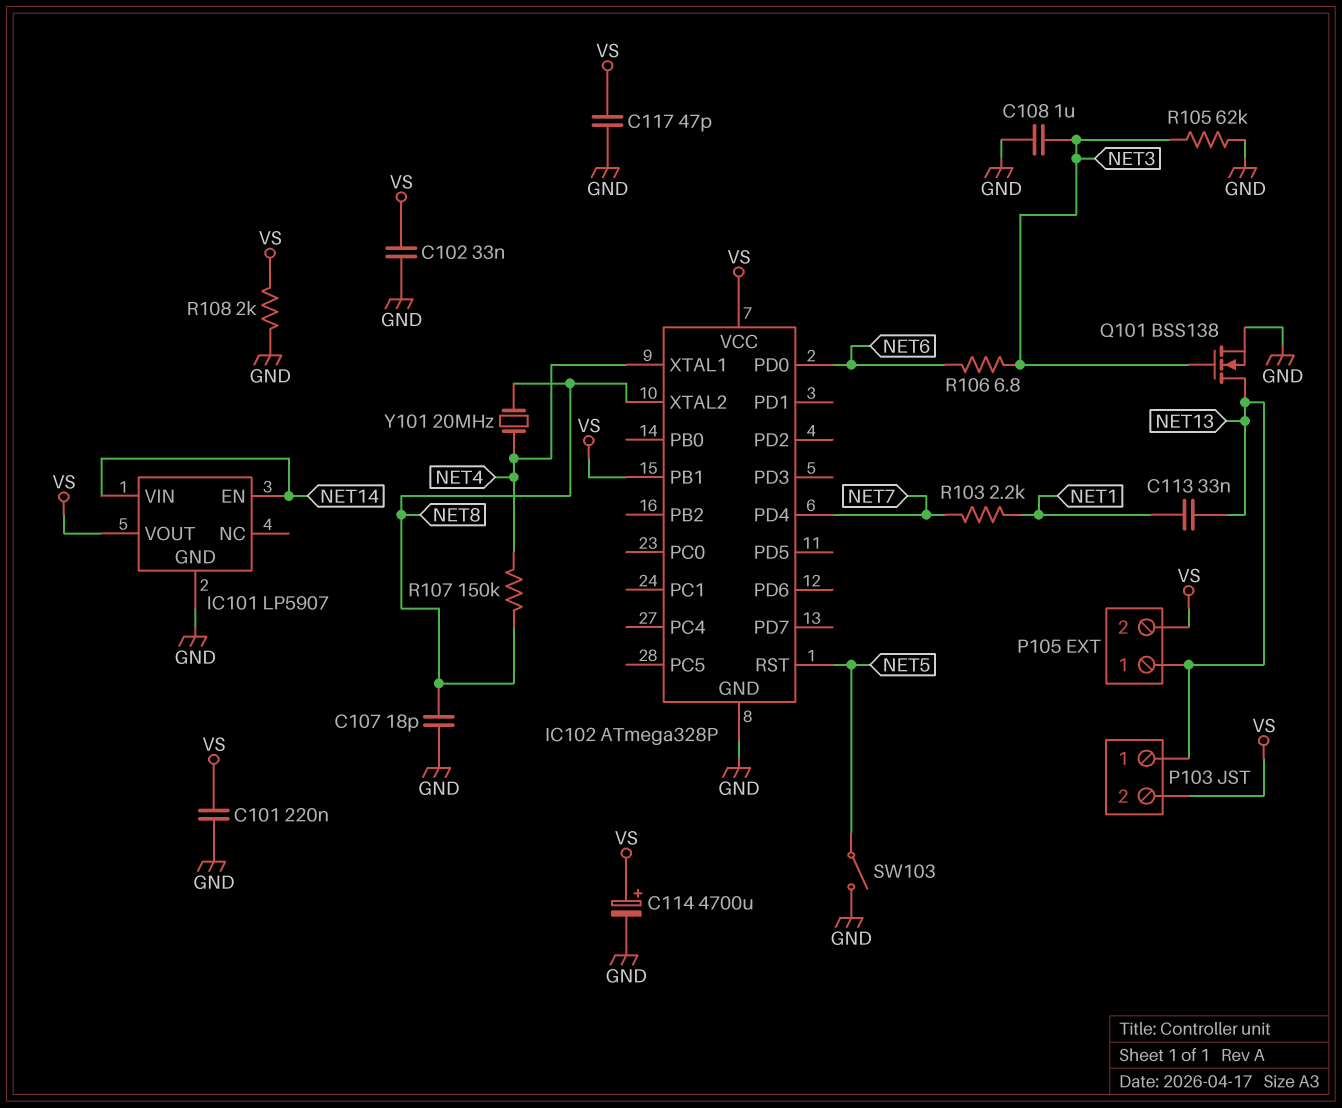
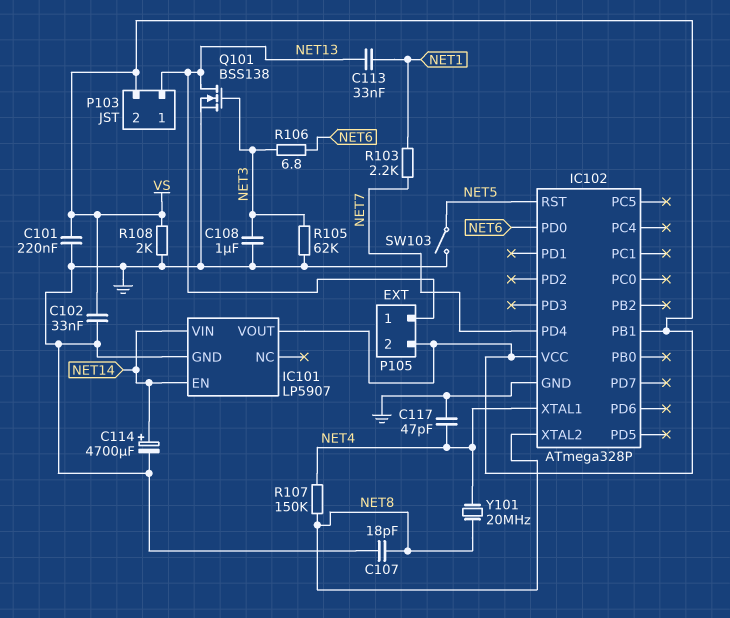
C114: 4700uF (plus VS, minus GND) -> 4700uF (plus NET14, minus GND)
C117: 47pF (GND, VS) -> 47pF (GND, NET4)

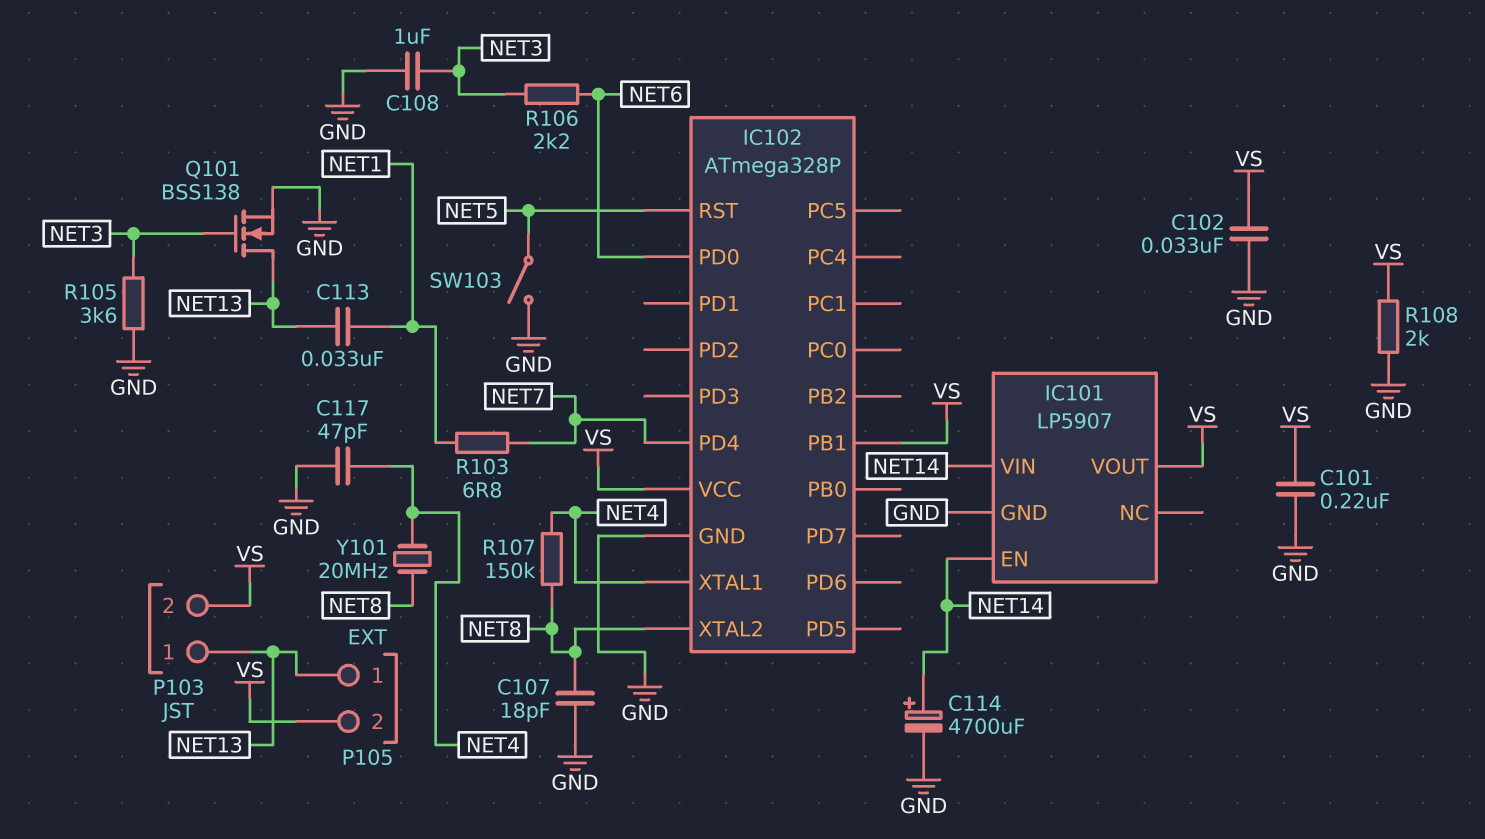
R103: 2.2k (NET1, NET7) -> 6.8 (NET1, NET7)
R105: 62k (GND, NET3) -> 3.6k (GND, NET3)
R106: 6.8 (NET3, NET6) -> 2.2k (NET3, NET6)

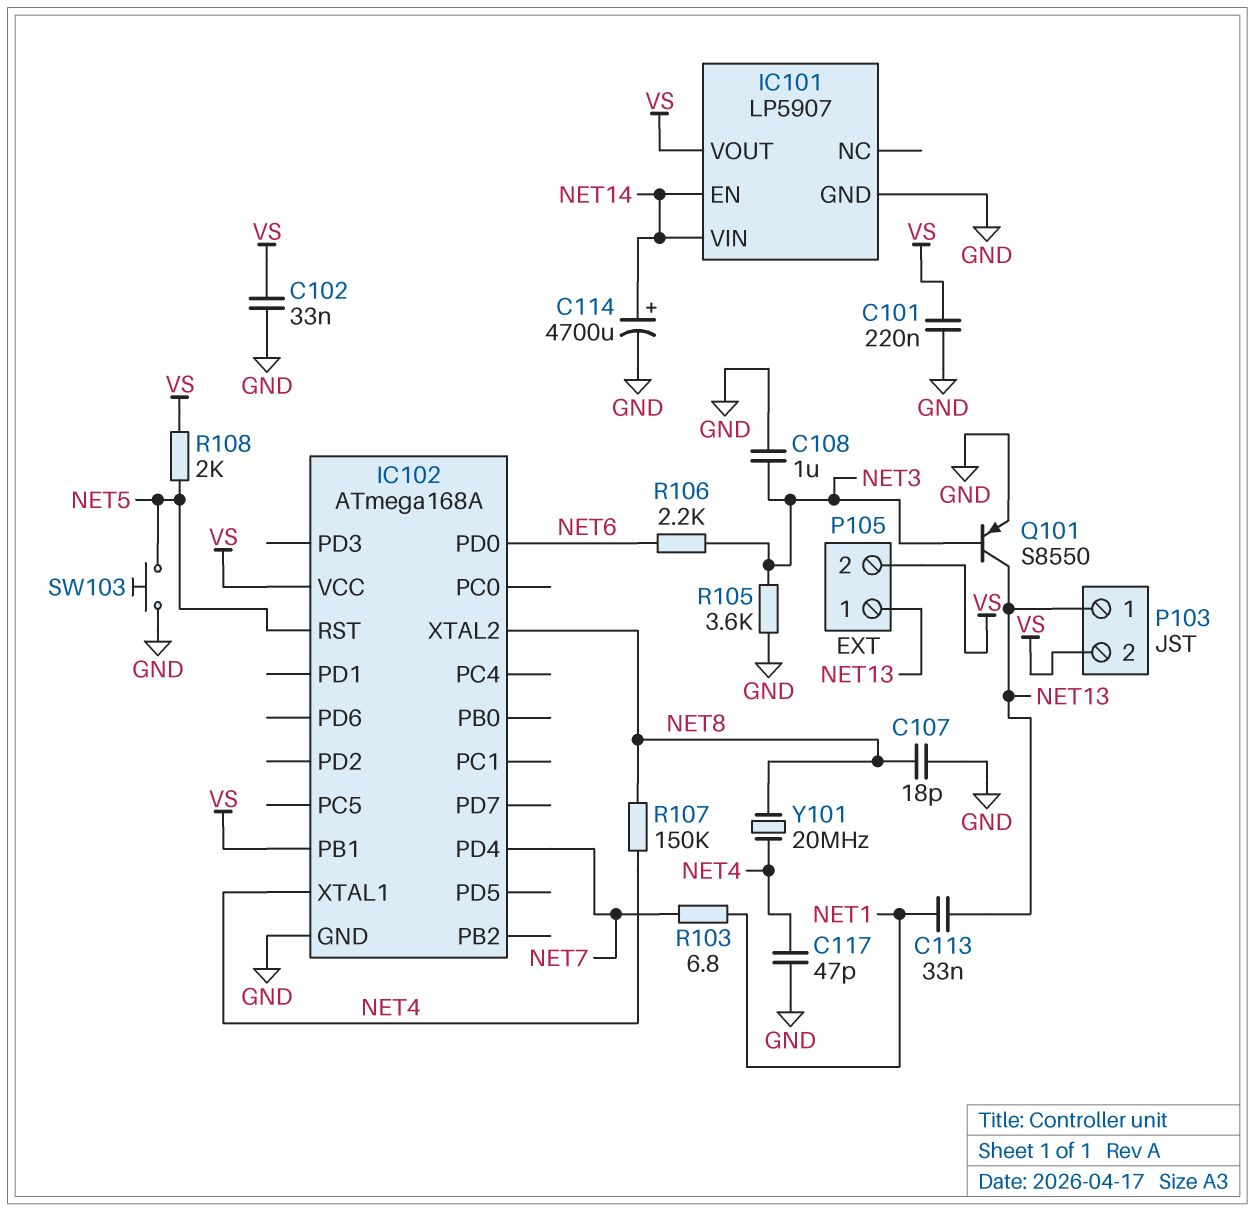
IC102: ATmega328P -> ATmega168A
Q101: NMOS BSS138 (G NET3, D NET13, S GND) -> PNP S8550 (B NET3, C NET13, E GND)
R108: 2k (GND, VS) -> 2k (NET5, VS)
SW103: switch (GND, NET5) -> button (GND, NET5)

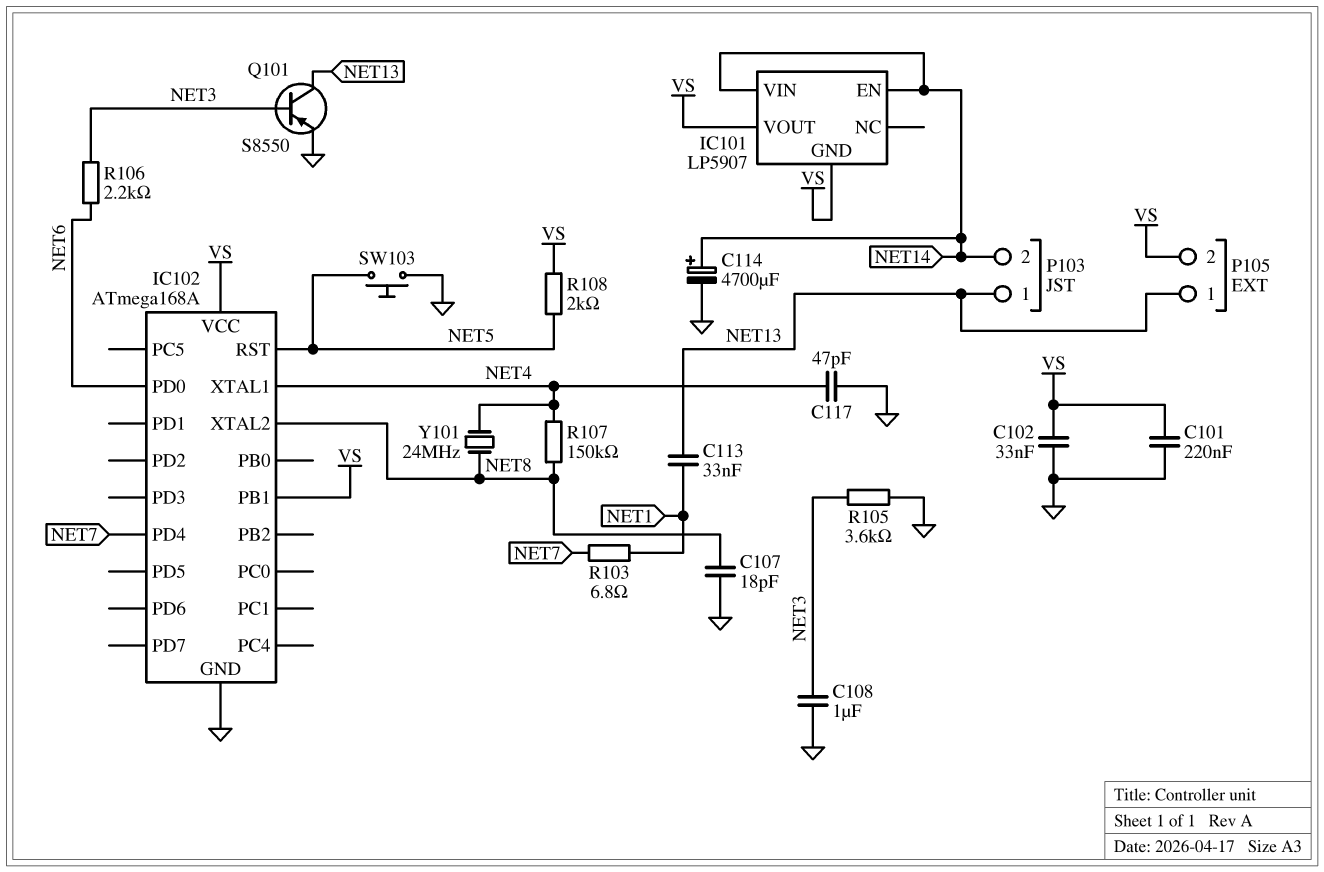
IC101 pin GND: GND -> VS
P103 pin 2: VS -> NET14
Y101: 20MHz (NET4, NET8) -> 24MHz (NET4, NET8)

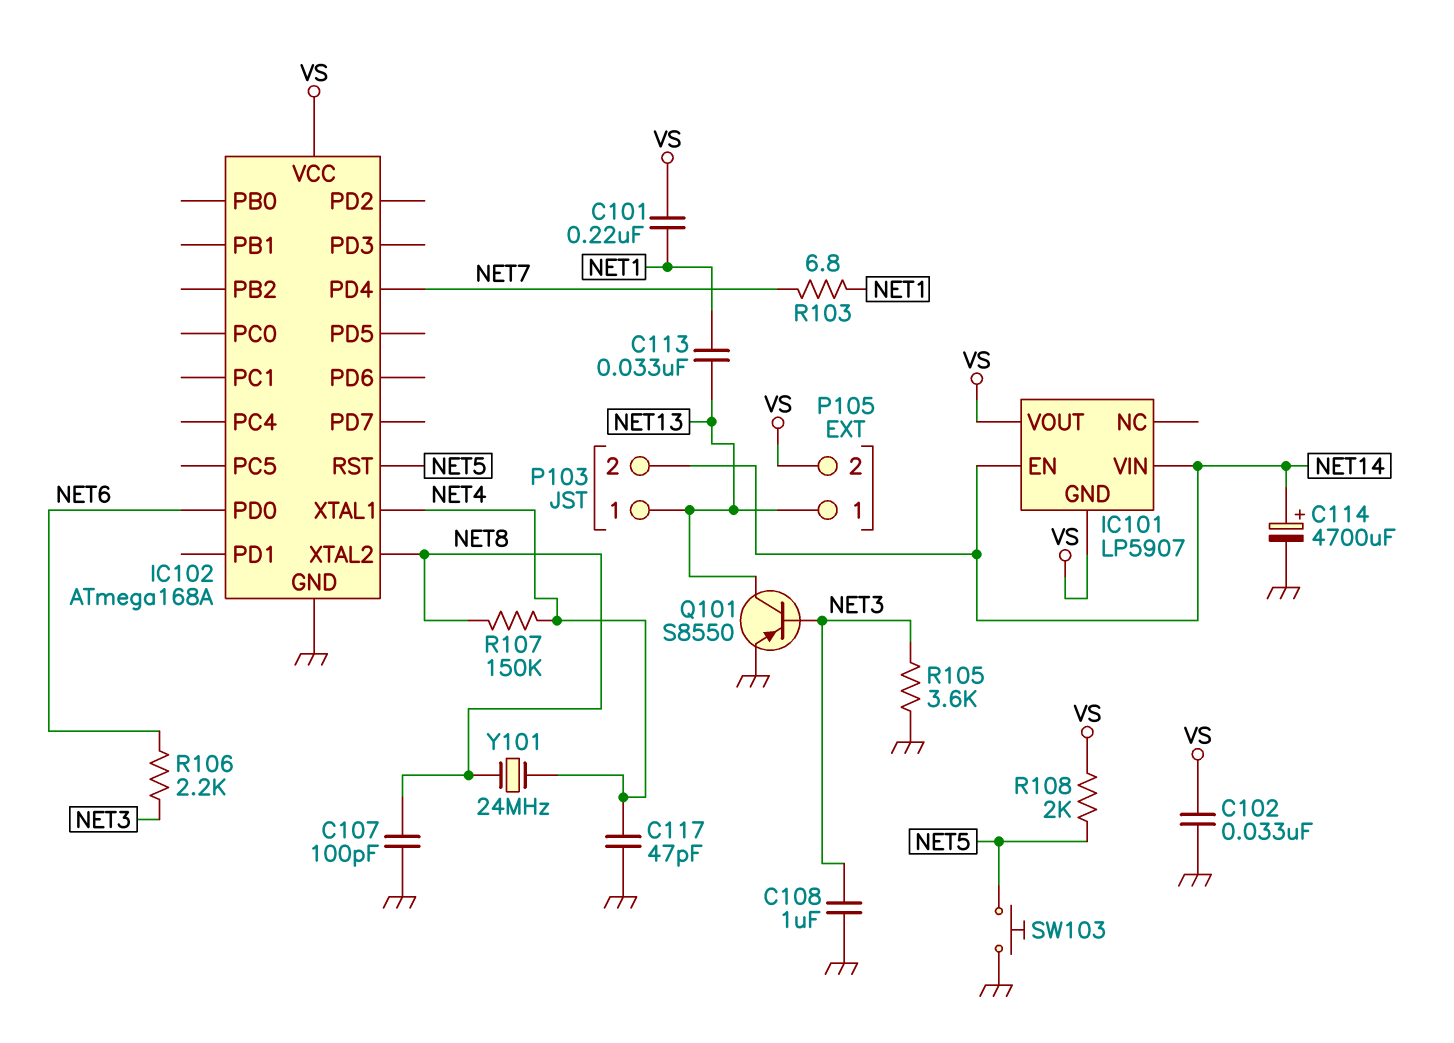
C101: 220nF (GND, VS) -> 220nF (NET1, VS)
C107: 18pF (GND, NET8) -> 100pF (GND, NET8)
IC102 pin PB1: VS -> none

